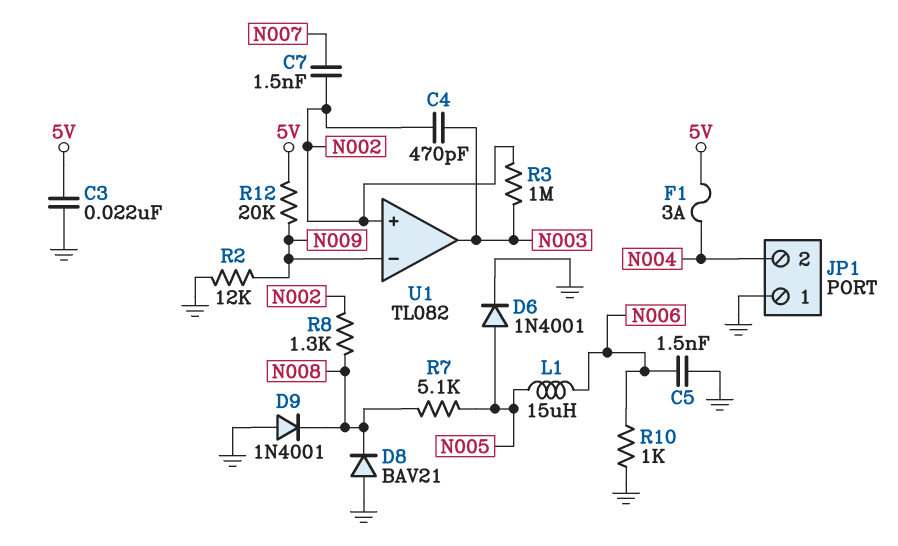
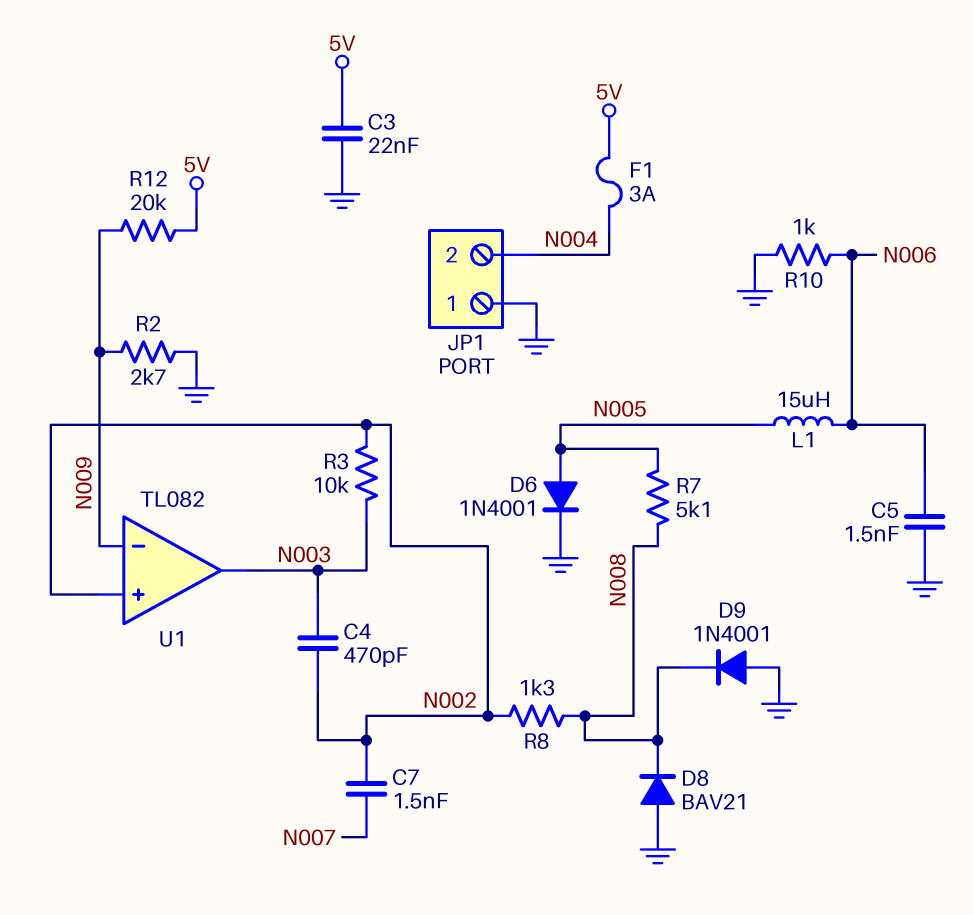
R2: 12k (GND, N009) -> 2.7k (GND, N009)
R3: 1M (N002, N003) -> 10k (N002, N003)

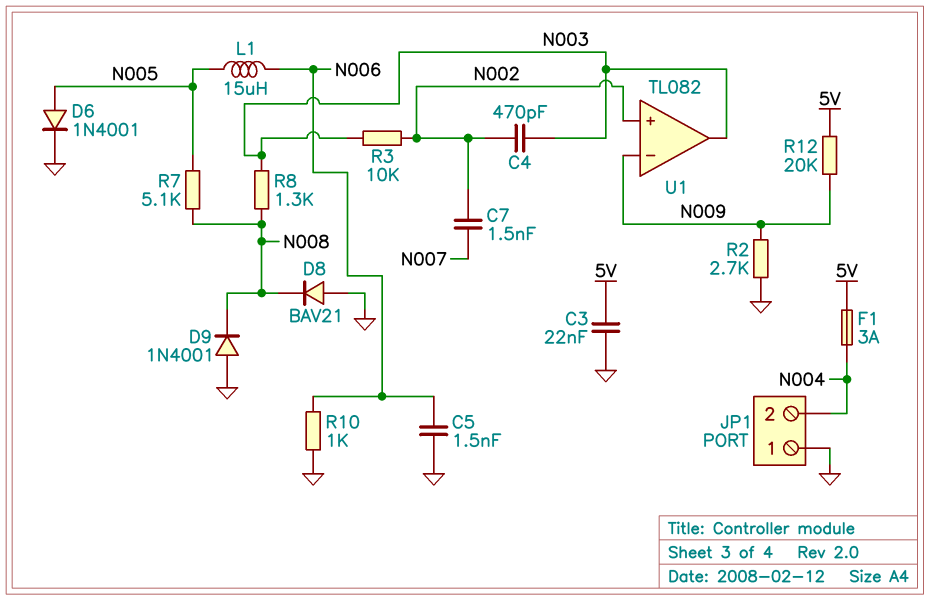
R8: 1.3k (N002, N008) -> 1.3k (N003, N008)

